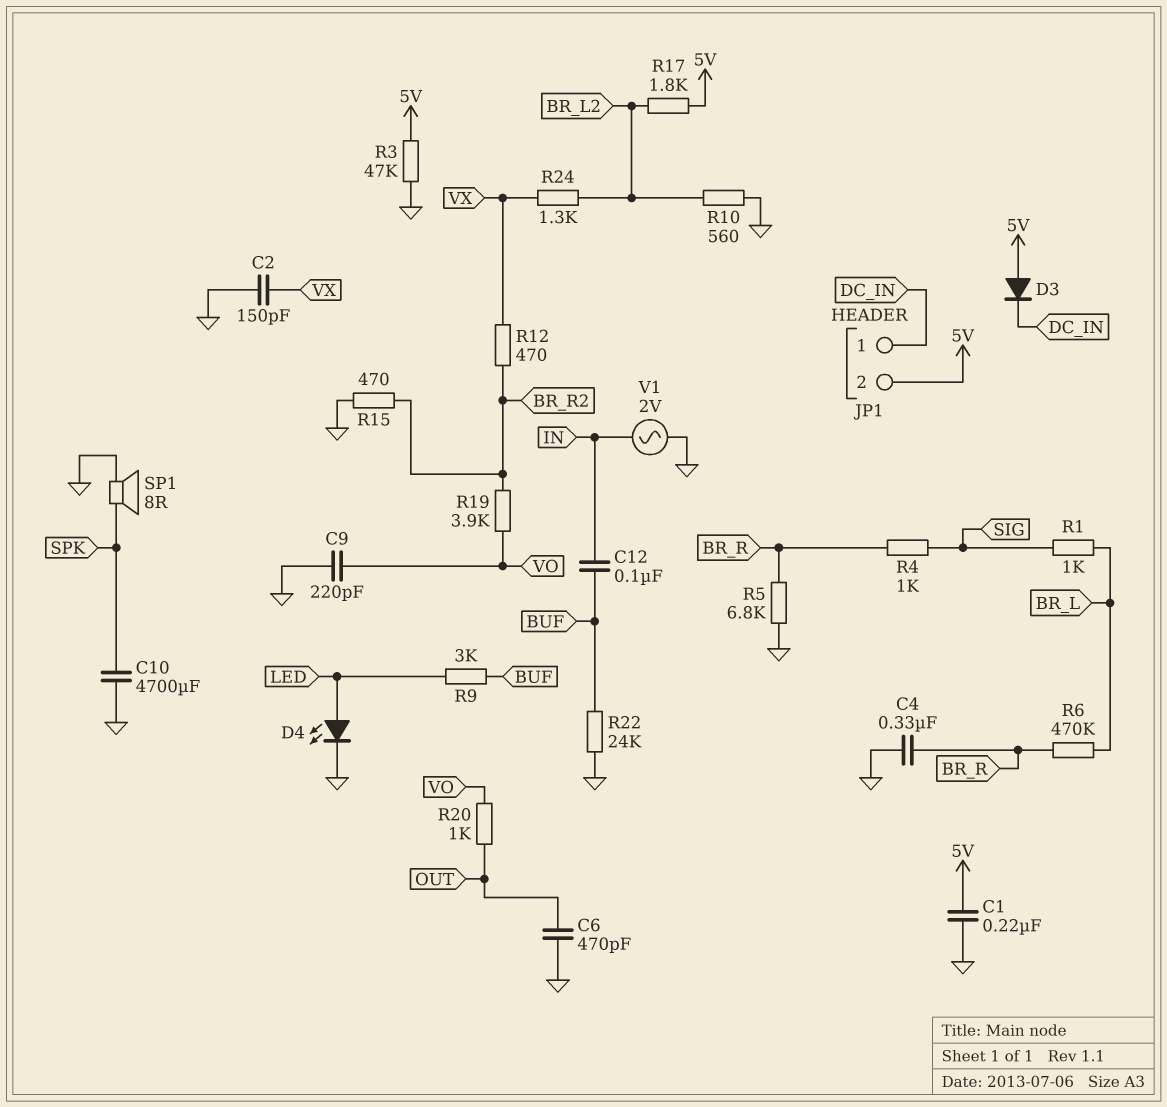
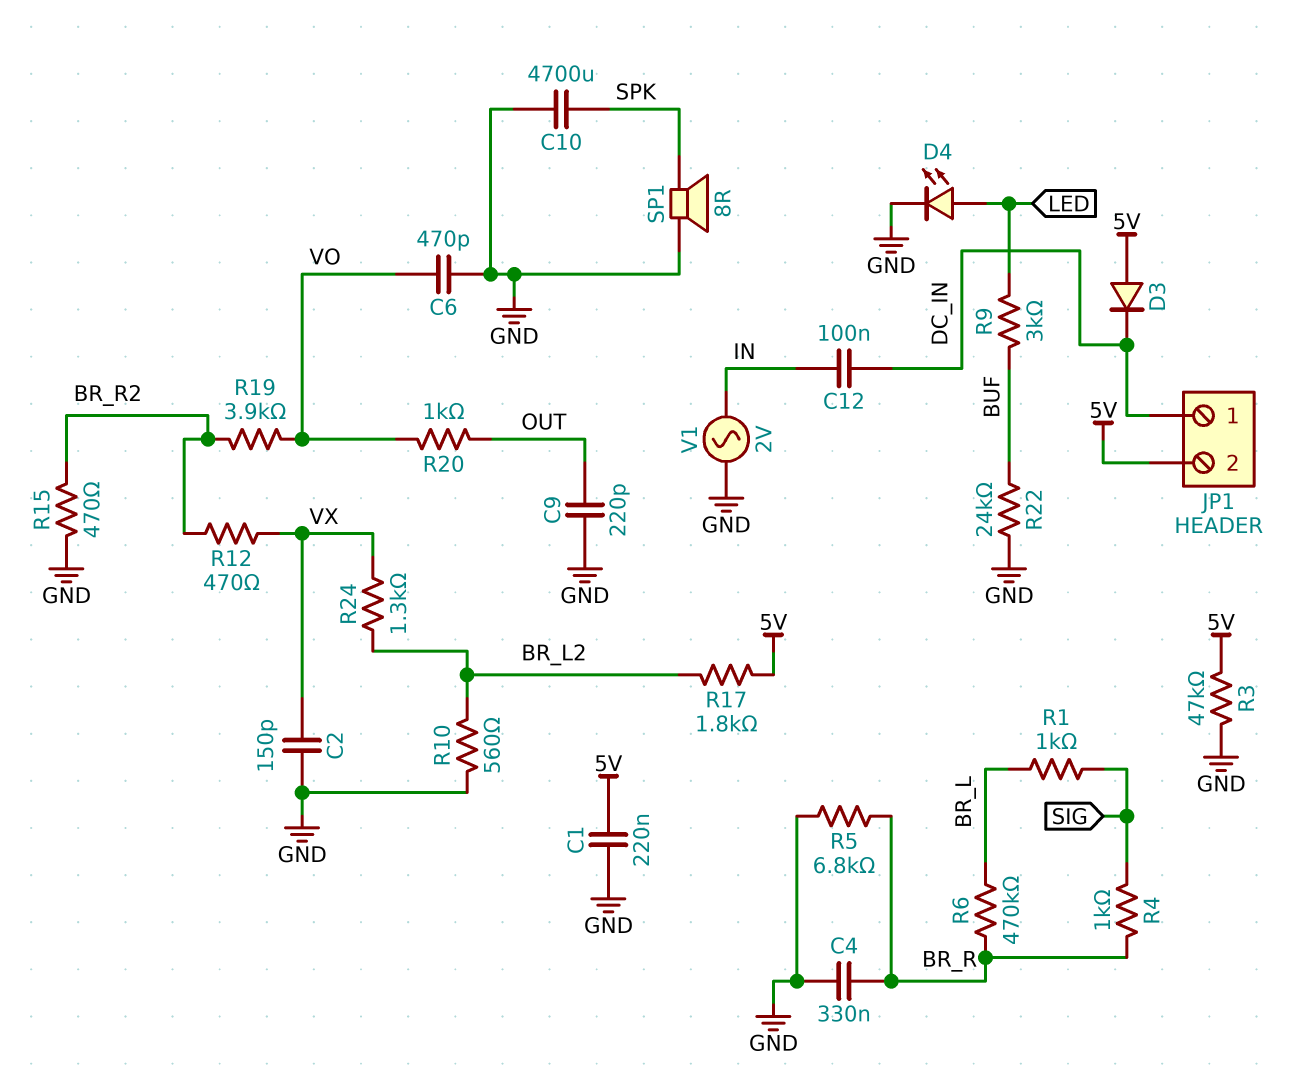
C6: 470pF (GND, OUT) -> 470pF (GND, VO)
C9: 220pF (GND, VO) -> 220pF (GND, OUT)
C12: 100nF (BUF, IN) -> 100nF (DC_IN, IN)

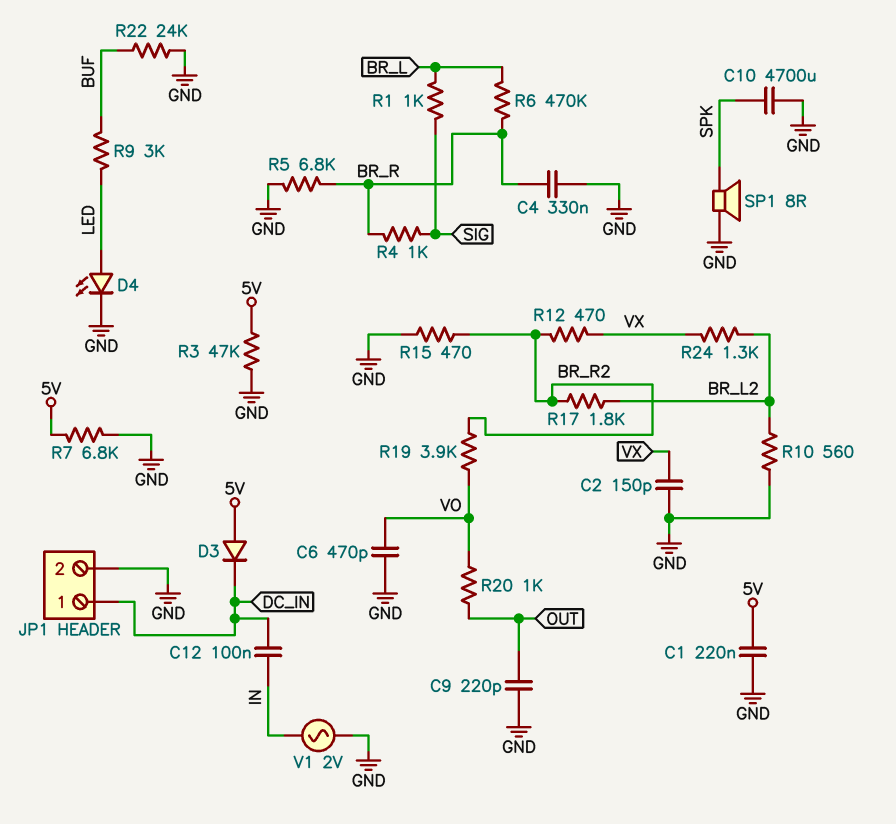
JP1 pin 2: 5V -> GND
R7: none -> 6.8k (5V, GND)
R17: 1.8k (5V, BR_L2) -> 1.8k (BR_L2, BR_R2)

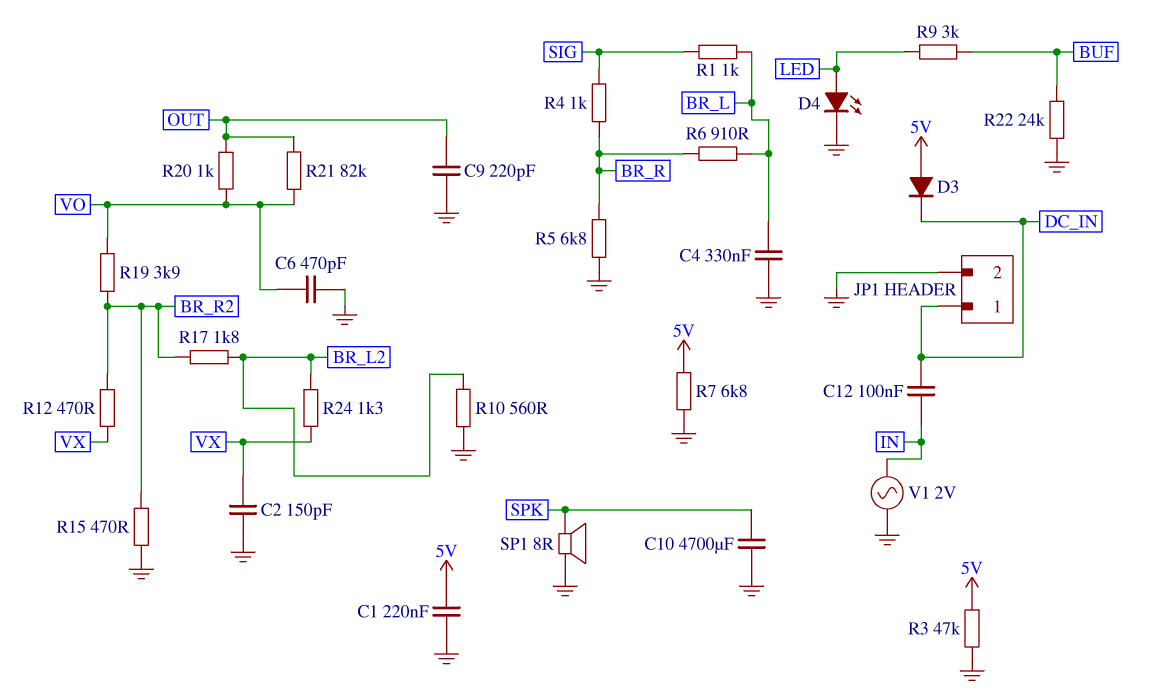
C4: 330nF (BR_R, GND) -> 330nF (BR_L, GND)
R6: 470k (BR_L, BR_R) -> 910 (BR_L, BR_R)
R21: none -> 82k (OUT, VO)

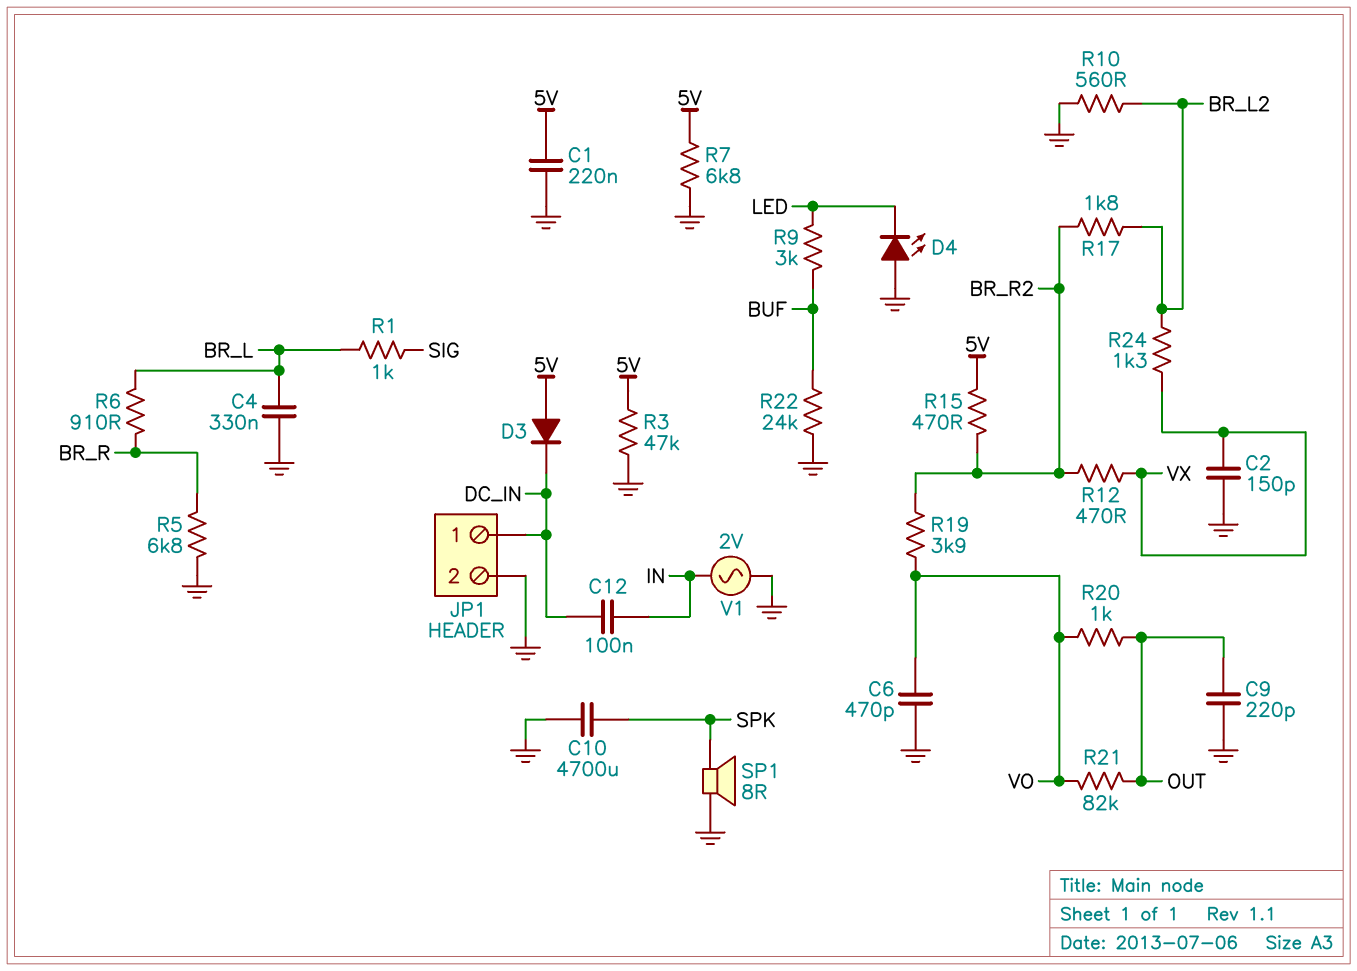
D4: LED (A LED, K GND) -> LED (A GND, K LED)
R4: 1k (BR_R, SIG) -> none
R15: 470 (BR_R2, GND) -> 470 (5V, BR_R2)

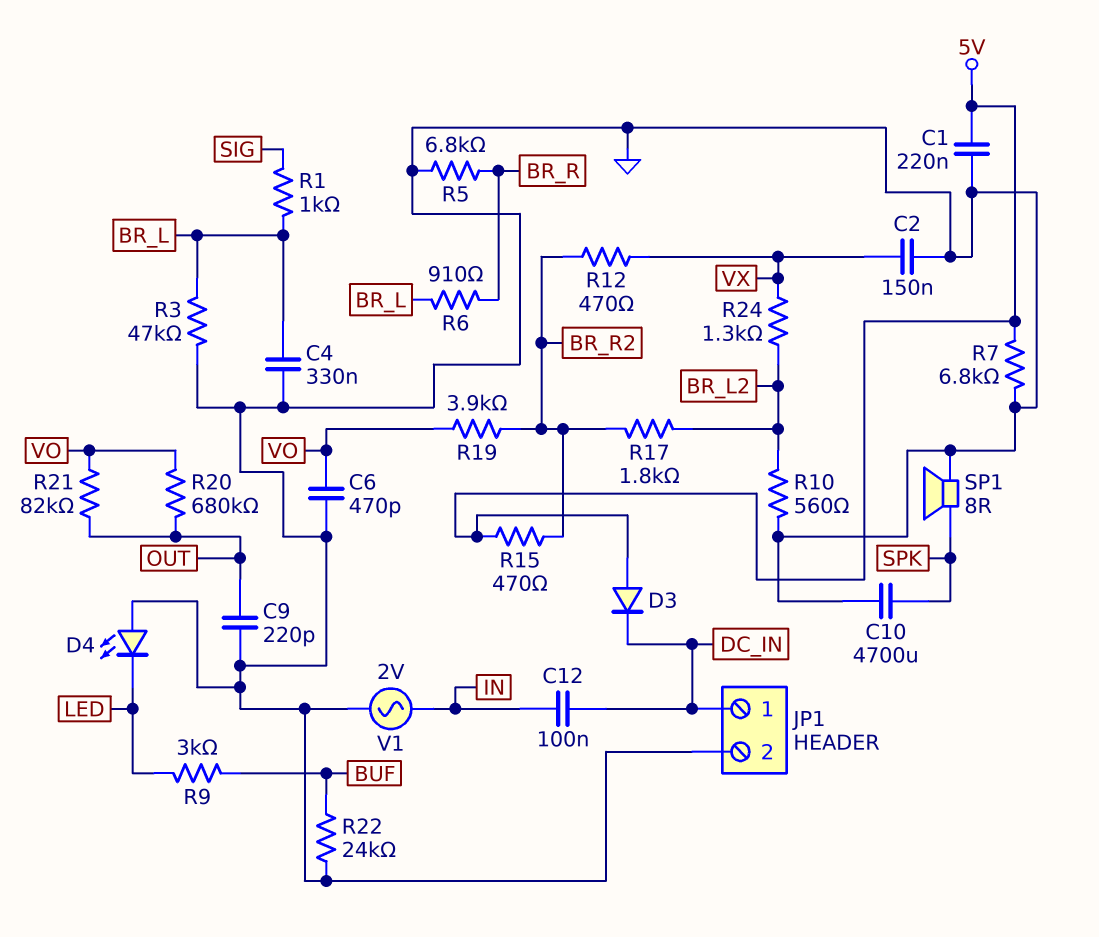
C2: 150pF (GND, VX) -> 150nF (GND, VX)
R3: 47k (5V, GND) -> 47k (BR_L, GND)
R20: 1k (OUT, VO) -> 680k (OUT, VO)

